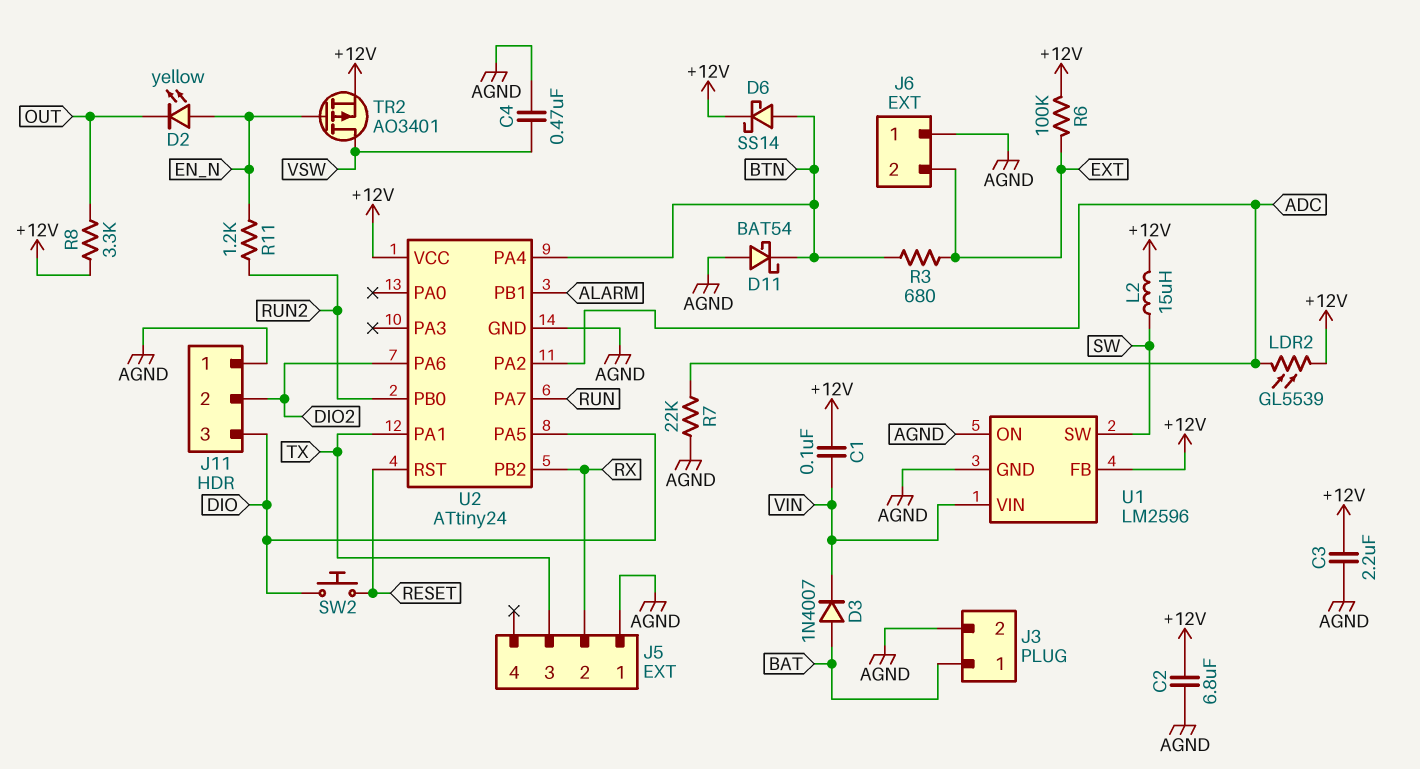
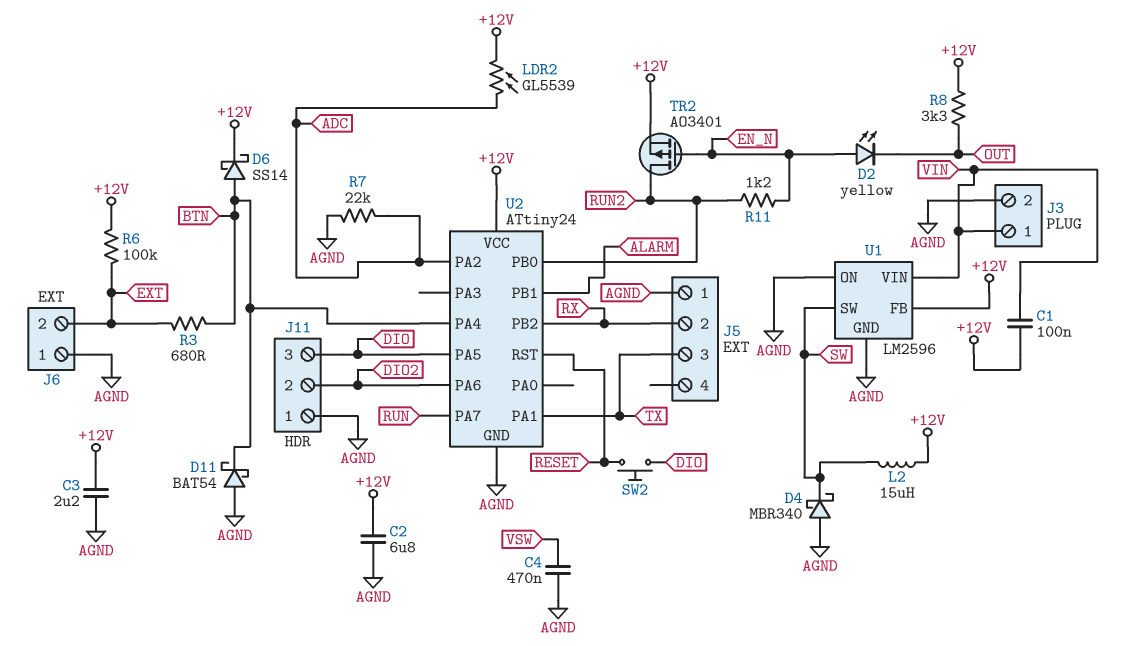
D3: diode 1N4007 (A BAT, K VIN) -> none
D4: none -> schottky MBR340 (A AGND, K SW)
J3 pin 1: BAT -> VIN
TR2: PMOS AO3401 (G EN_N, D VSW, S +12V) -> PMOS AO3401 (G EN_N, D RUN2, S +12V)

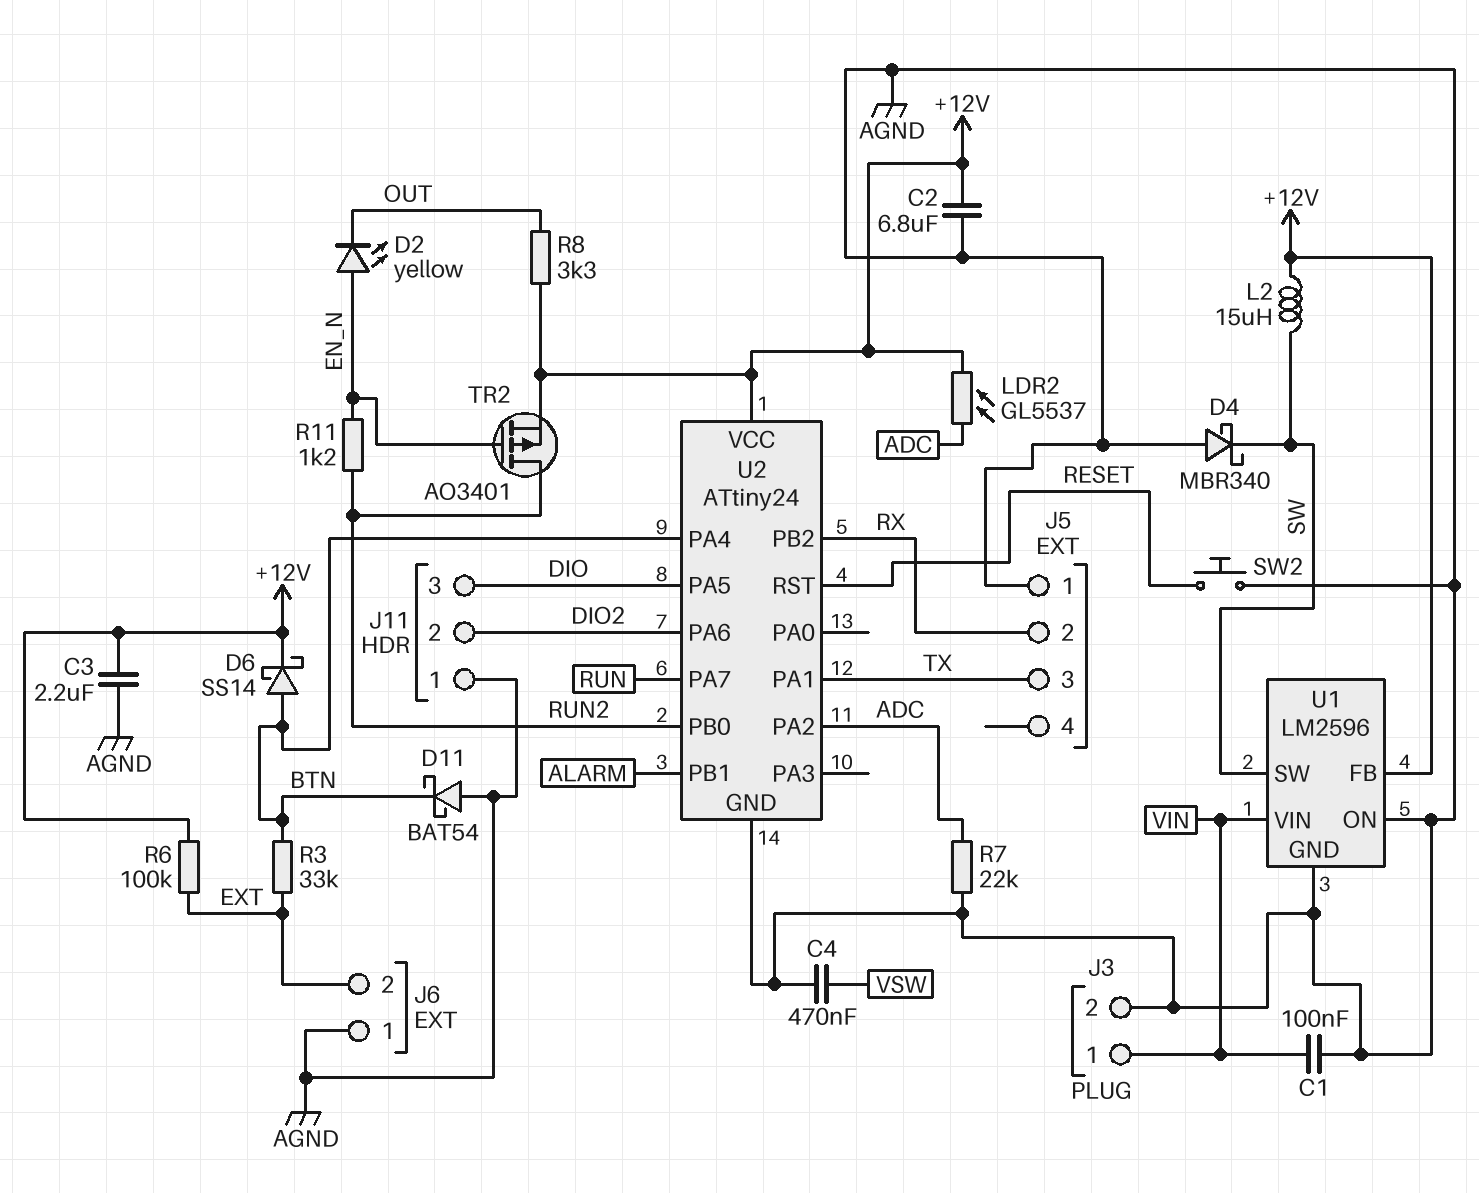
C1: 100nF (+12V, VIN) -> 100nF (AGND, VIN)
LDR2: GL5539 (+12V, ADC) -> GL5537 (+12V, ADC)
R3: 680 (BTN, EXT) -> 33k (BTN, EXT)
SW2: button (DIO, RESET) -> button (AGND, RESET)

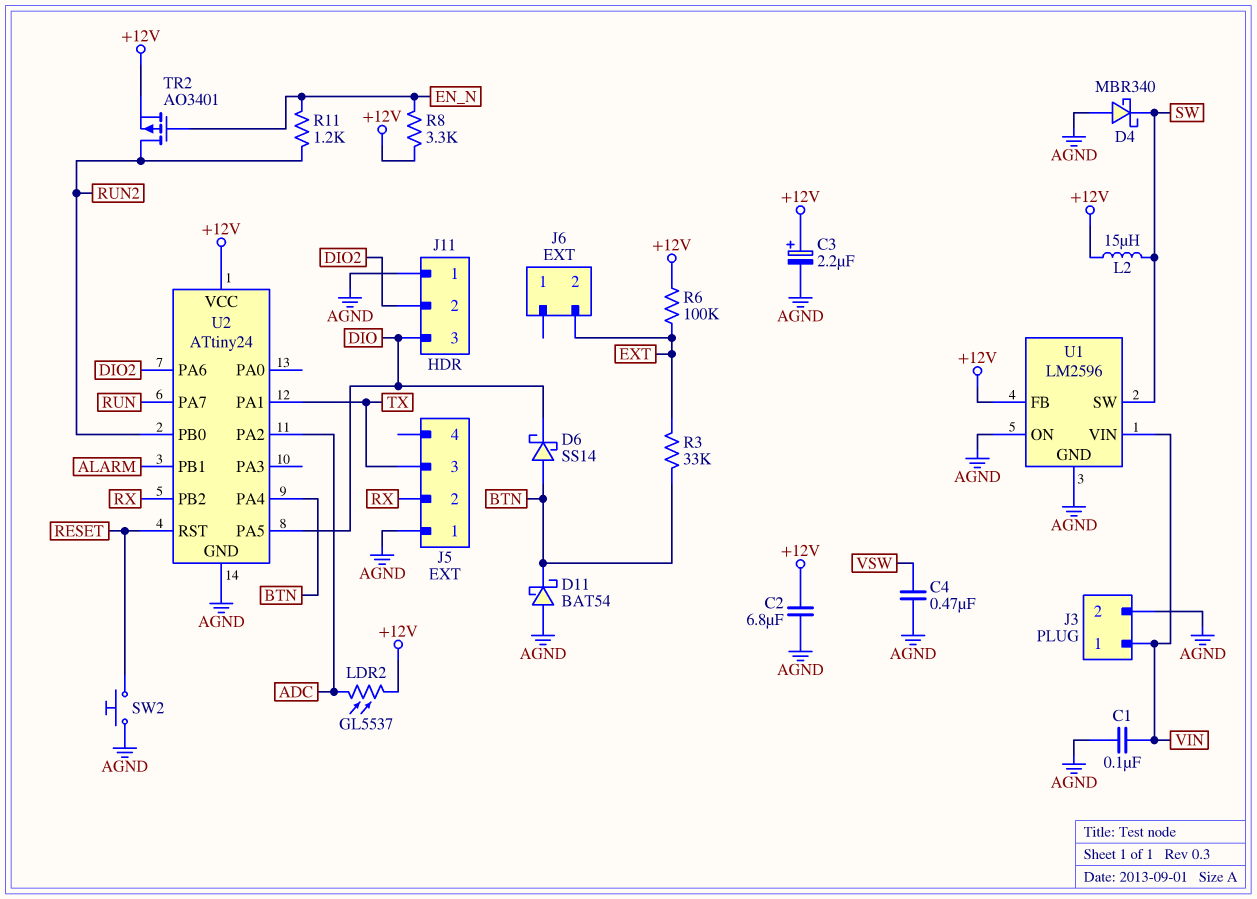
C3: 2.2uF (+12V, AGND) -> 2.2uF (plus +12V, minus AGND)
D2: LED yellow (A EN_N, K OUT) -> none
D6: schottky SS14 (A BTN, K +12V) -> schottky SS14 (A BTN, K DIO)
J6 pin 1: AGND -> none
R7: 22k (ADC, AGND) -> none
R8: 3.3k (+12V, OUT) -> 3.3k (+12V, EN_N)

